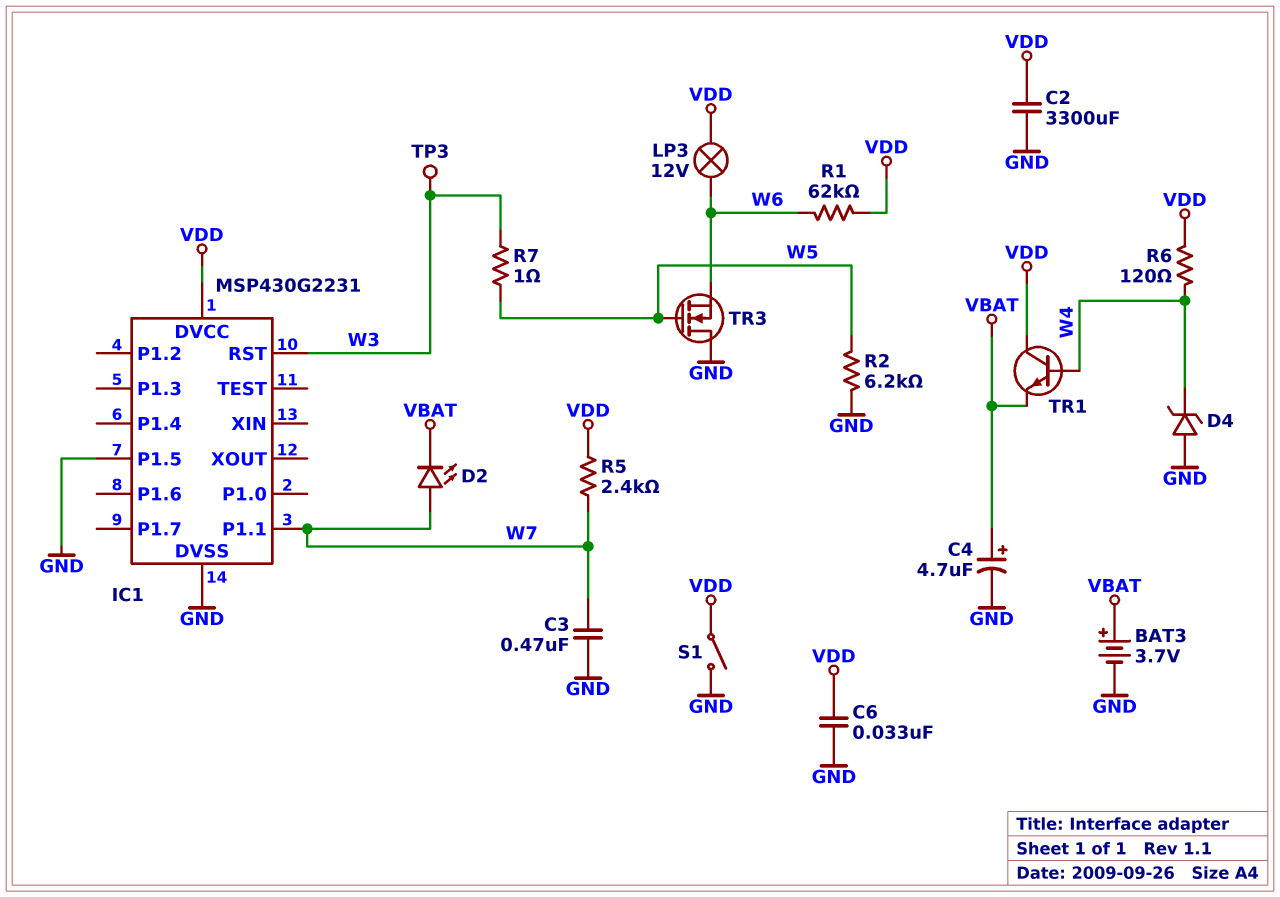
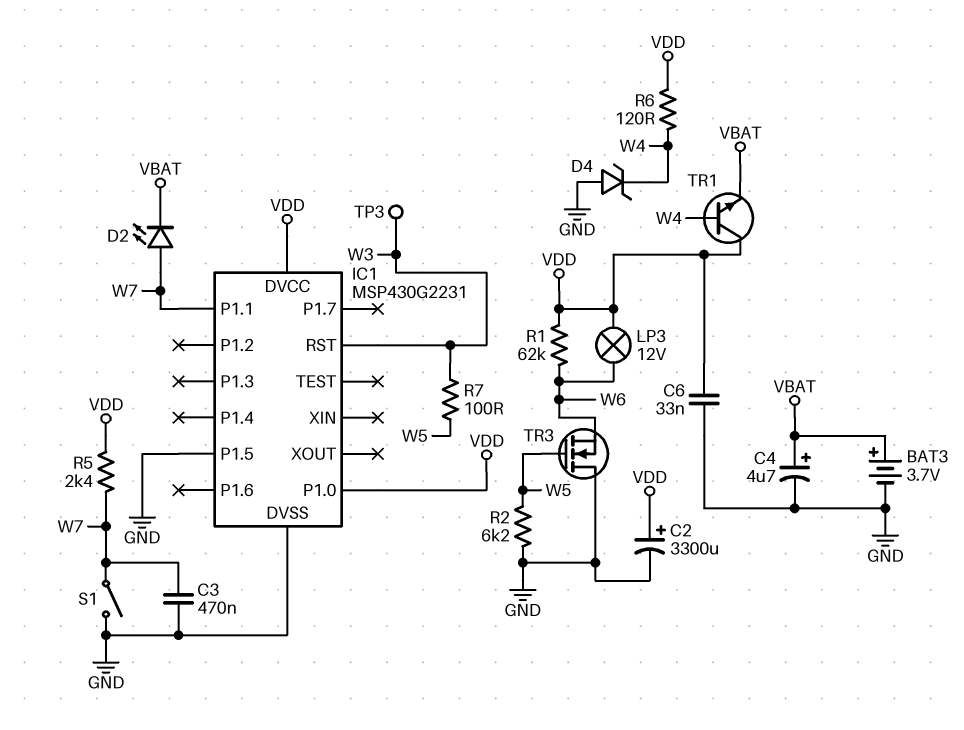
C2: 3300uF (GND, VDD) -> 3300uF (plus VDD, minus GND)
IC1 pin P1.0: none -> VDD
R7: 1 (W3, W5) -> 100 (W3, W5)
S1: switch (GND, VDD) -> switch (GND, W7)

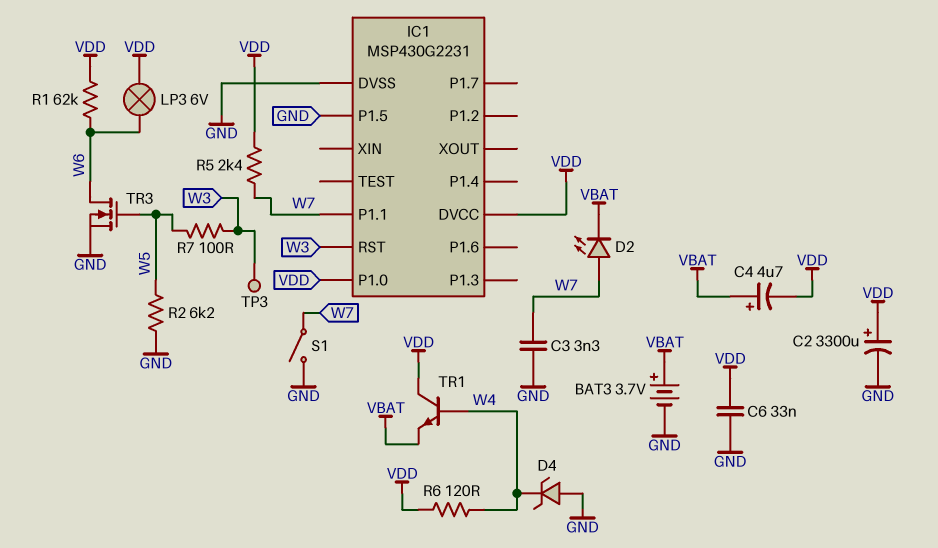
C3: 470nF (GND, W7) -> 3.3nF (GND, W7)
C4: 4.7uF (plus VBAT, minus GND) -> 4.7uF (plus VBAT, minus VDD)
LP3: lamp 12V (VDD, W6) -> lamp 6V (VDD, W6)
TR3: NMOS (G W5, D GND, S W6) -> NMOS (G W5, D W6, S GND)

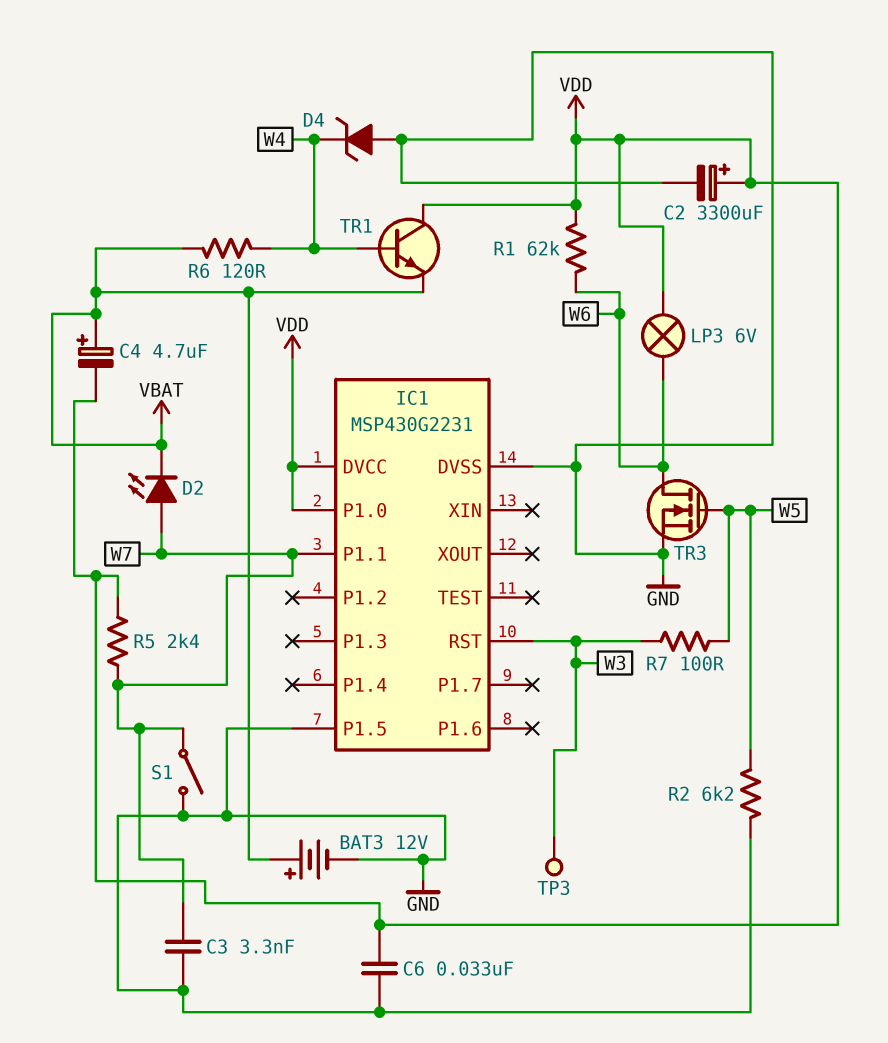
BAT3: 3.7V (plus VBAT, minus GND) -> 12V (plus VBAT, minus GND)
R6: 120 (VDD, W4) -> 120 (VBAT, W4)

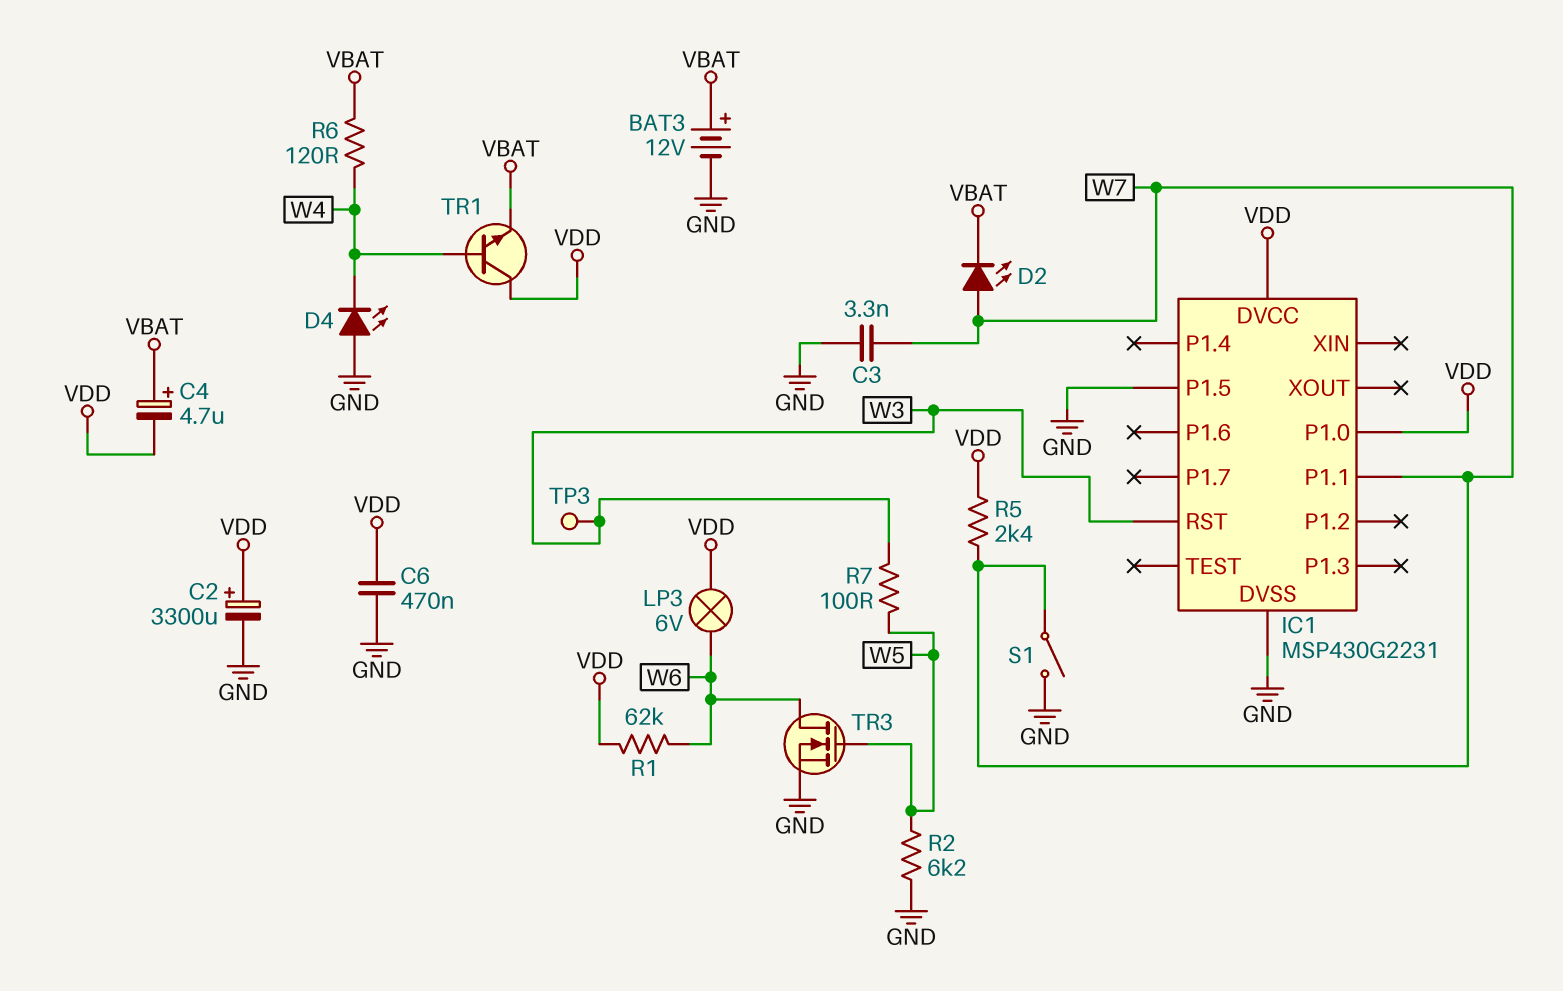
C6: 33nF (GND, VDD) -> 470nF (GND, VDD)
D4: zener (A GND, K W4) -> LED (A GND, K W4)

